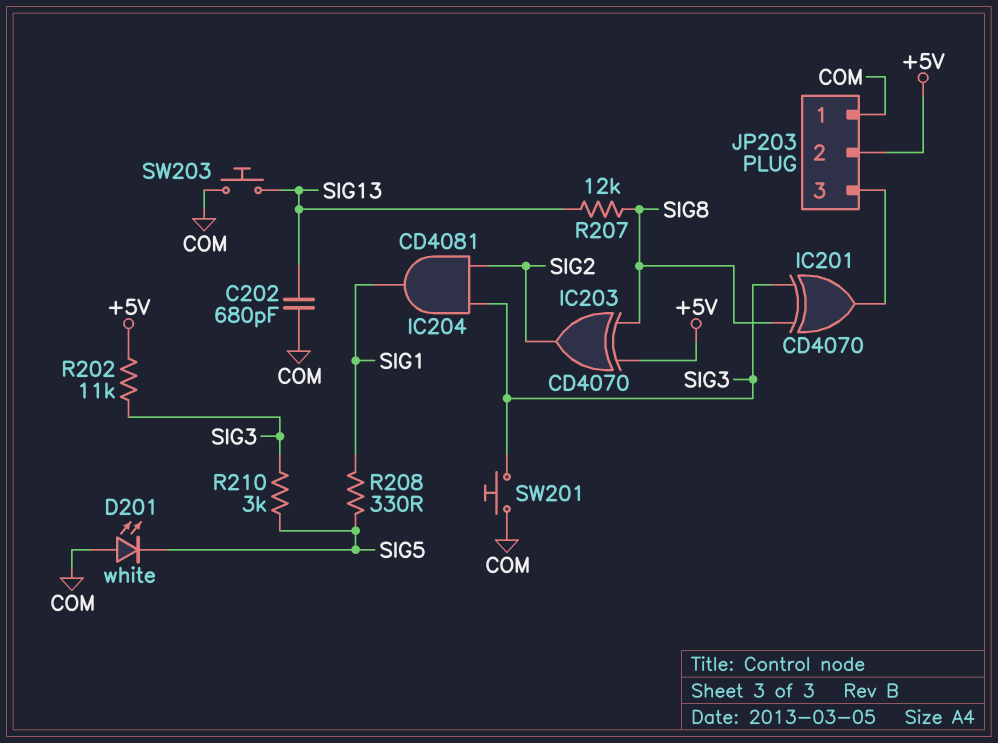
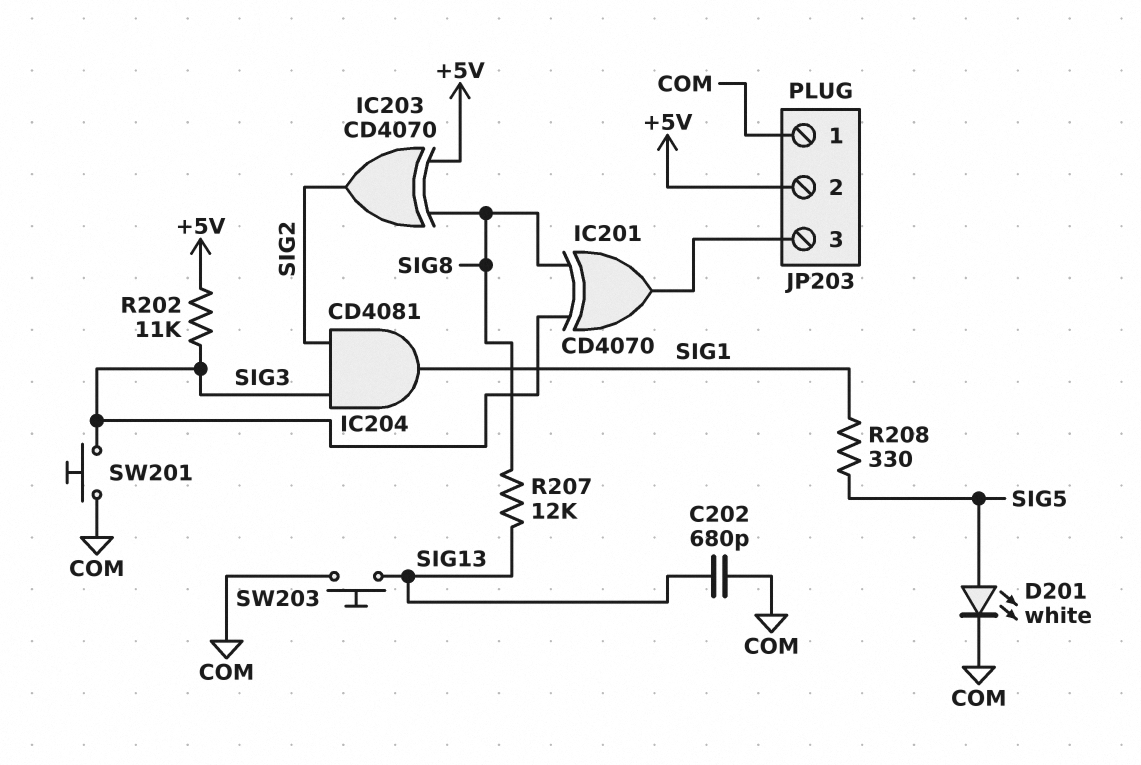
D201: LED white (A COM, K SIG5) -> LED white (A SIG5, K COM)
R210: 3k (SIG3, SIG5) -> none

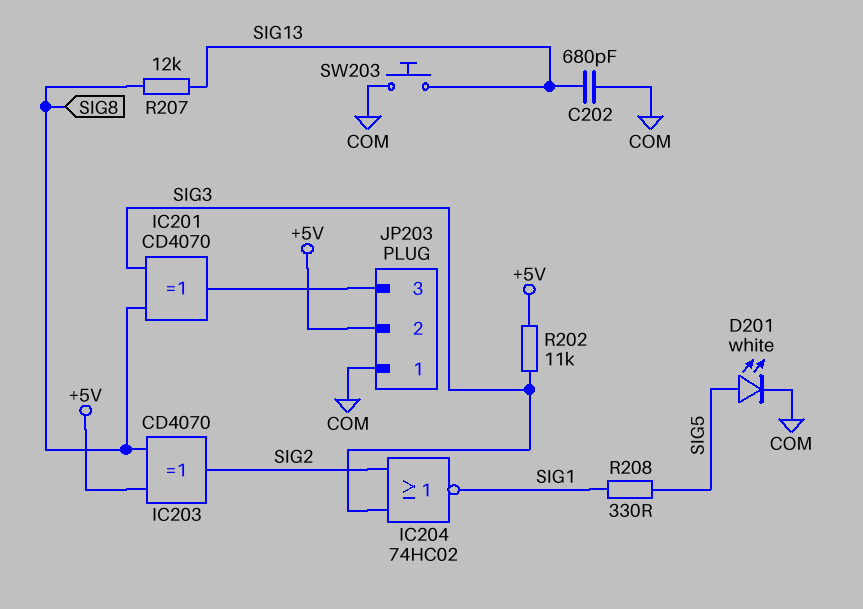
IC204: AND CD4081 (in SIG2, in SIG3, out SIG1) -> NOR 74HC02 (in SIG2, in SIG3, out SIG1)
SW201: button (COM, SIG3) -> none

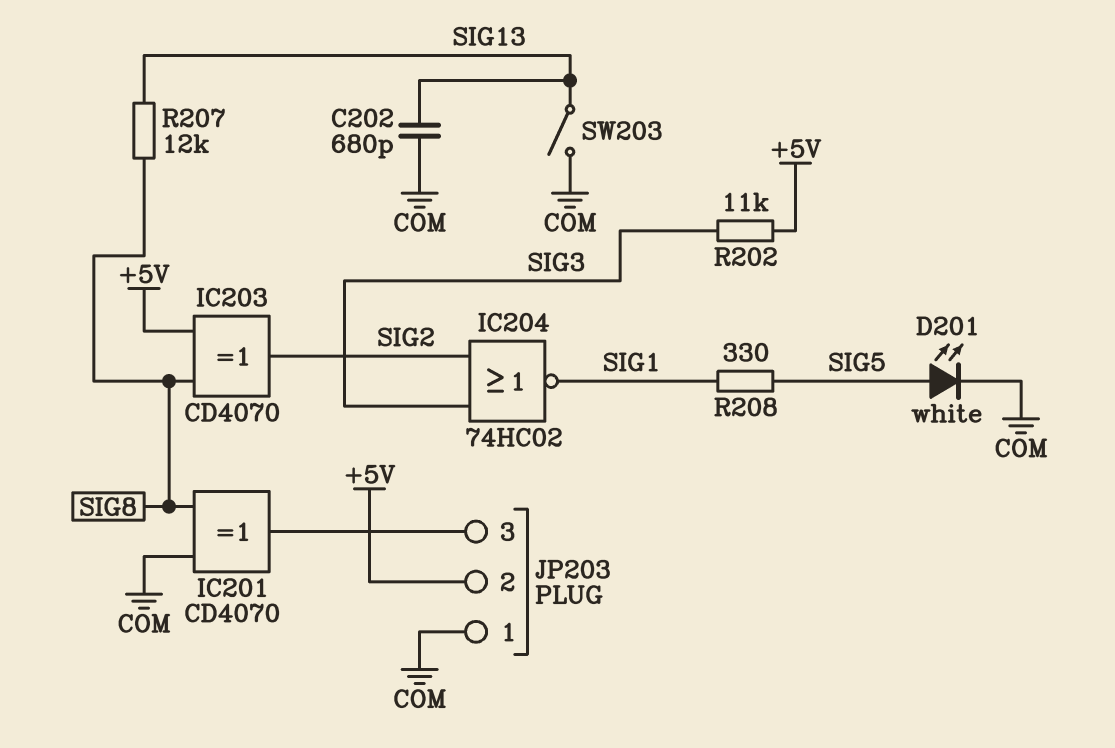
IC201: XOR CD4070 (in SIG3, in SIG8, out JP203/3) -> XOR CD4070 (in COM, in SIG8, out JP203/3)
SW203: button (COM, SIG13) -> switch (COM, SIG13)

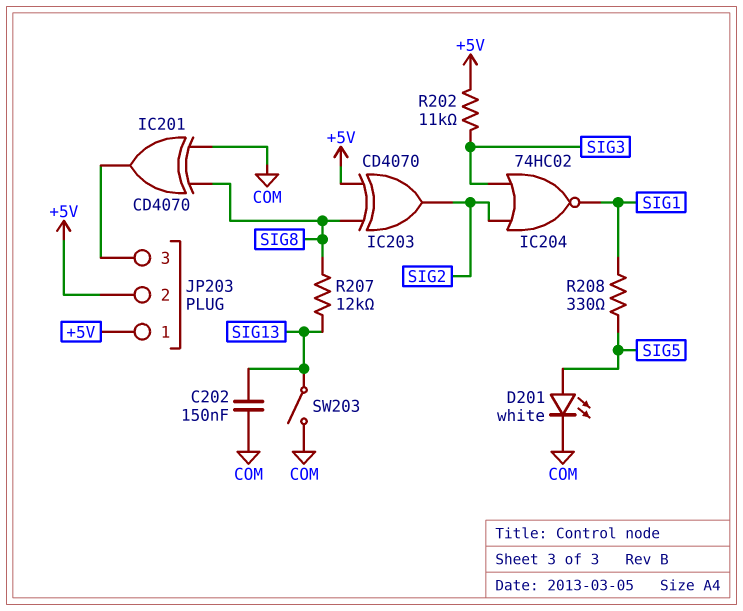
C202: 680pF (COM, SIG13) -> 150nF (COM, SIG13)
JP203 pin 1: COM -> +5V

